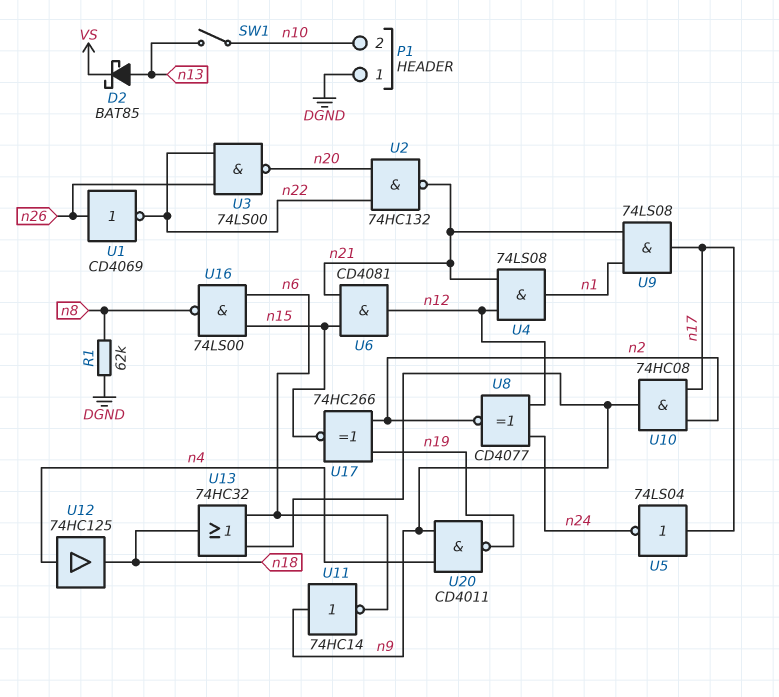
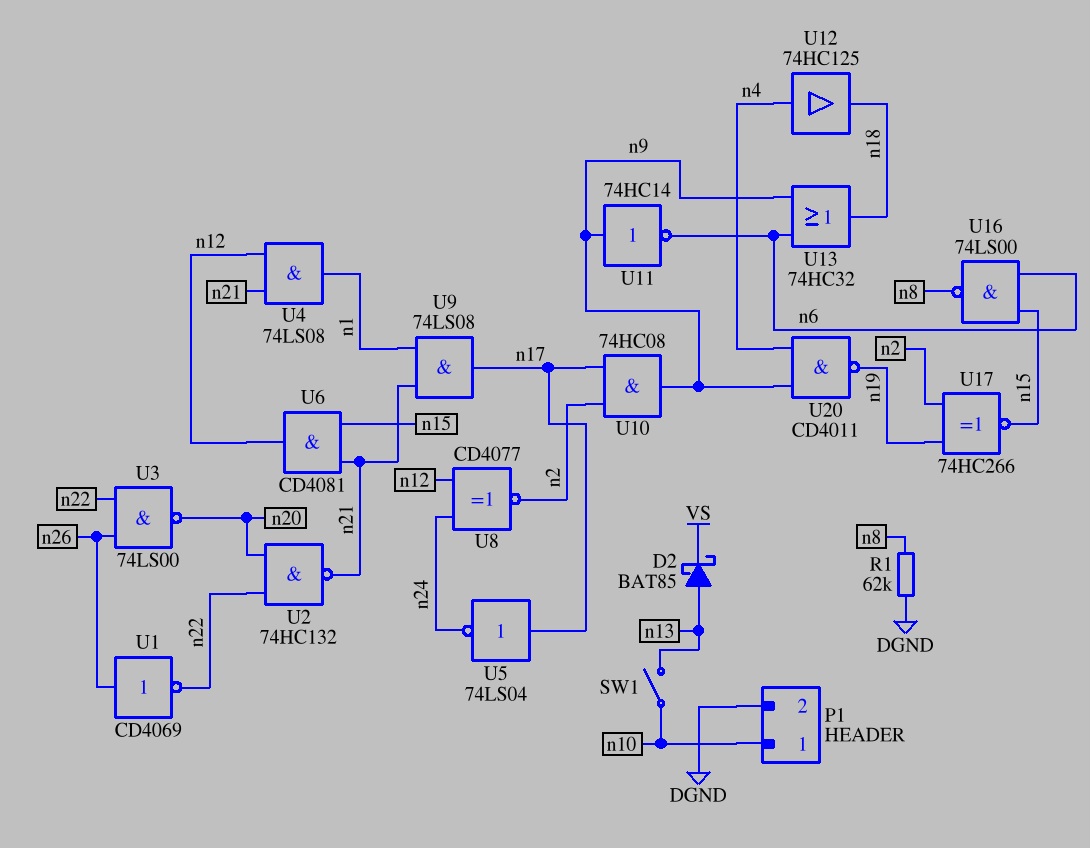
P1 pin 1: DGND -> n10
P1 pin 2: n10 -> DGND

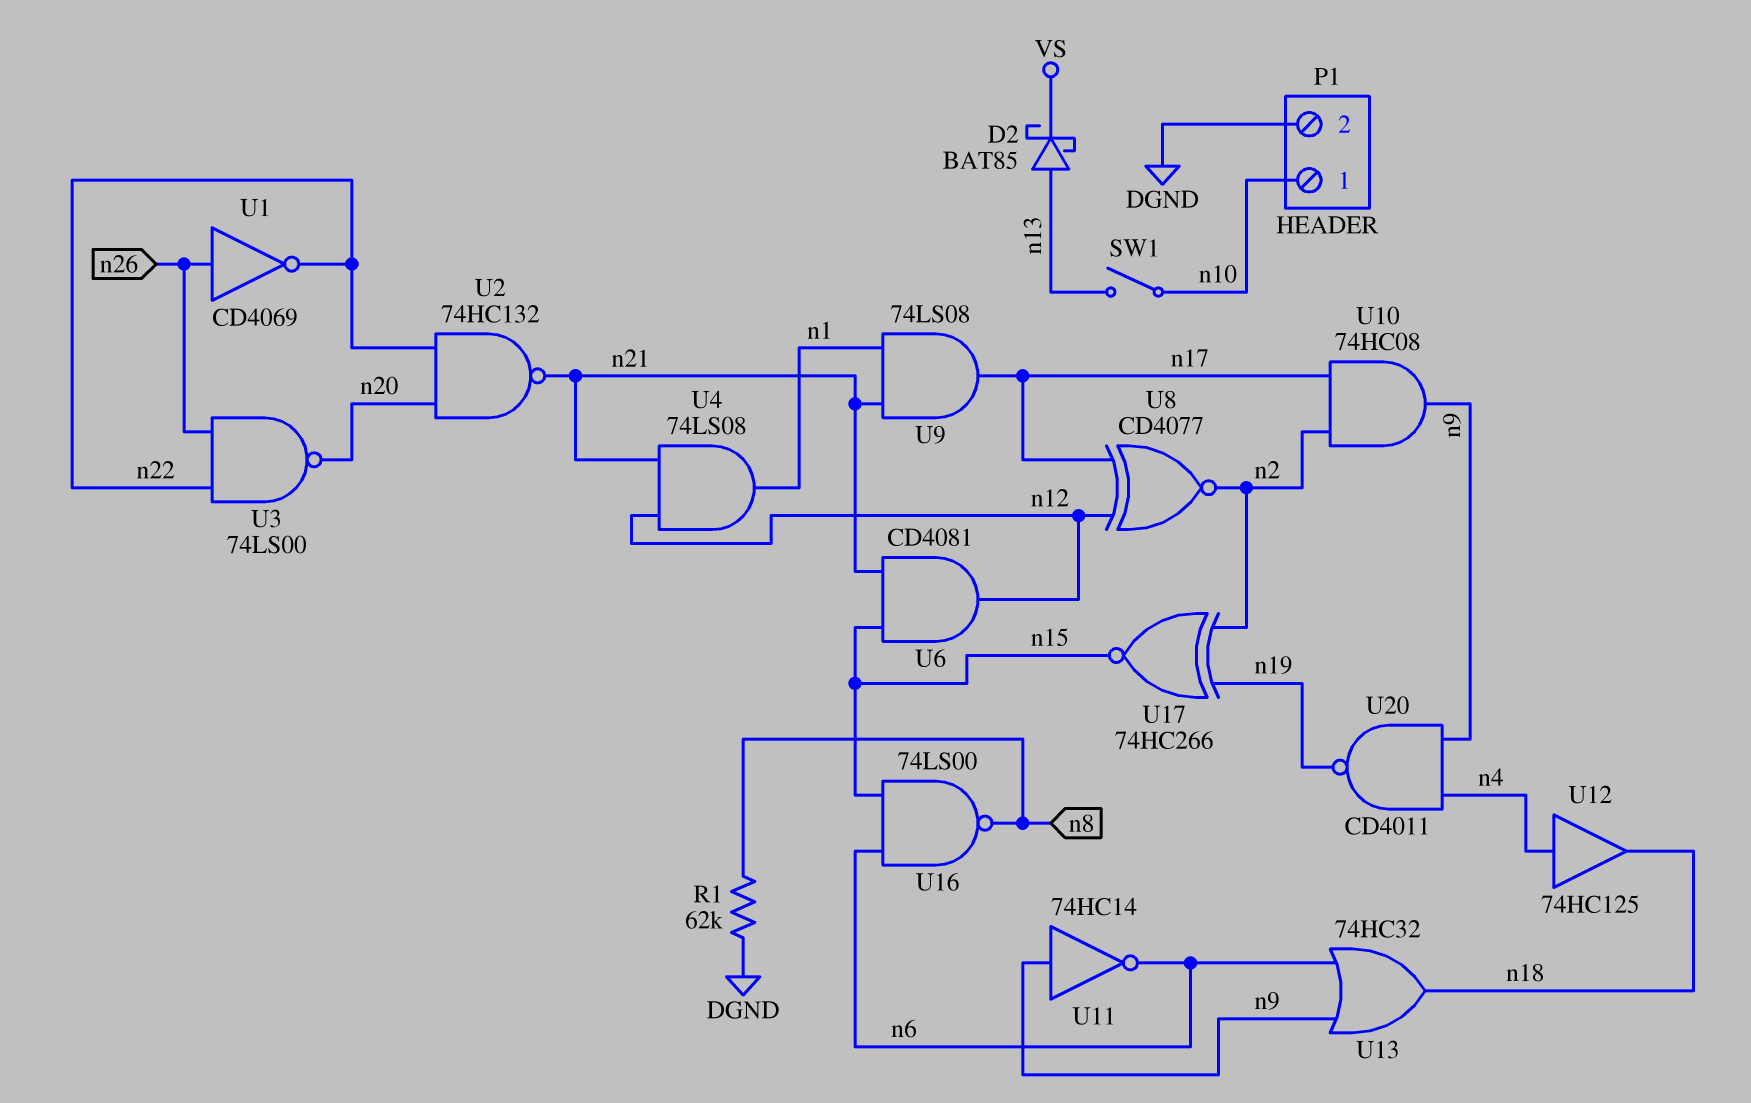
U5: NOT 74LS04 (in n17, out n24) -> none
U8: XNOR CD4077 (in n12, in n24, out n2) -> XNOR CD4077 (in n12, in n17, out n2)

